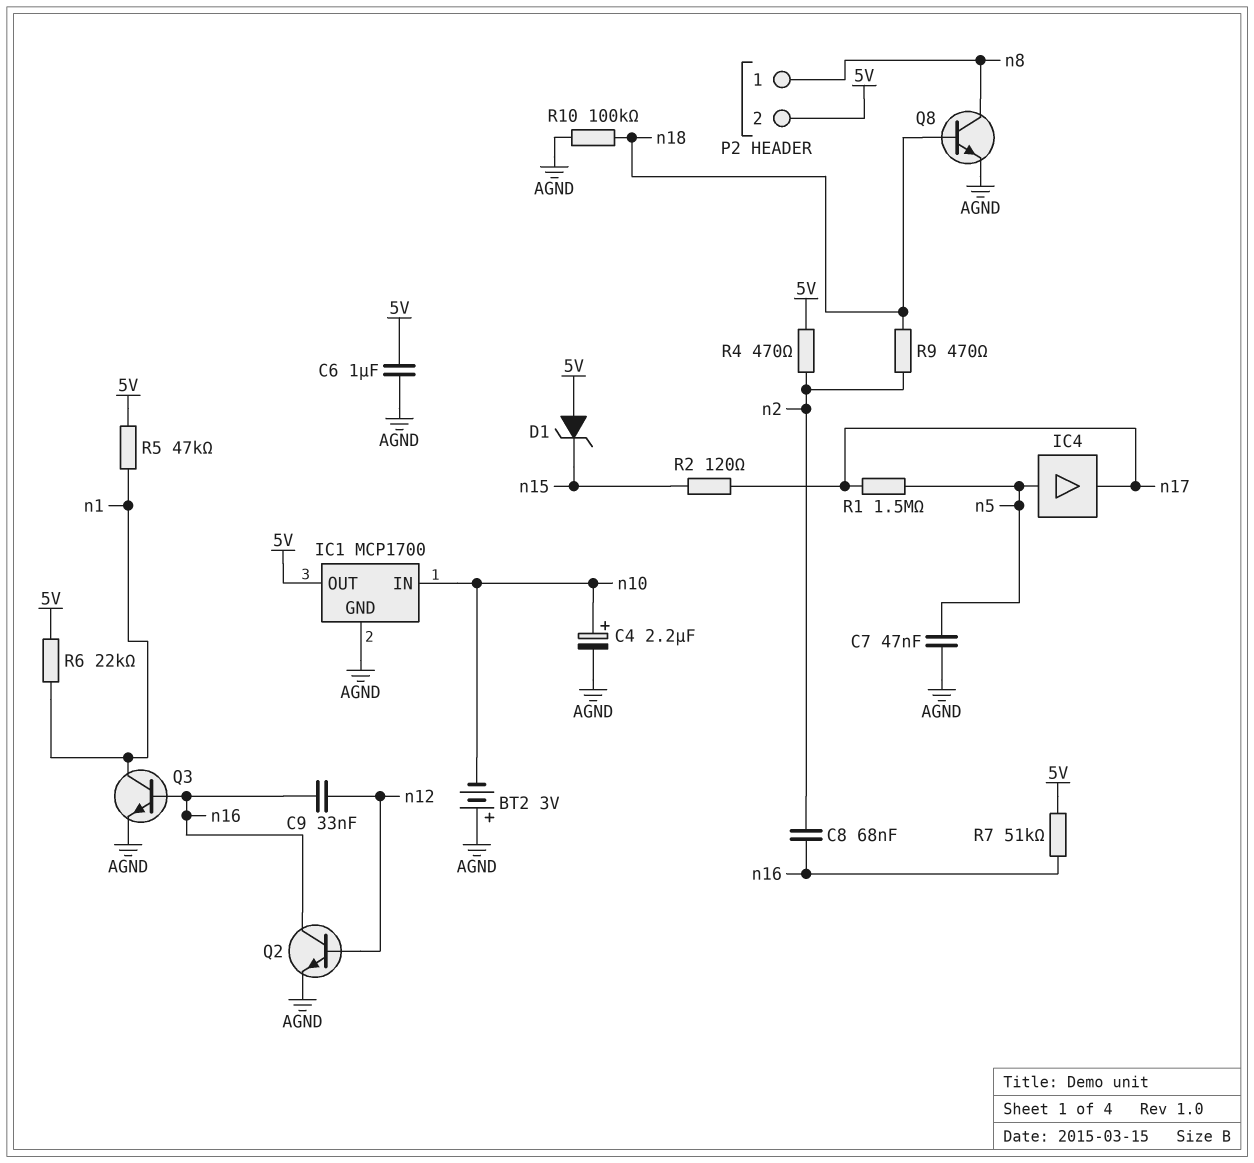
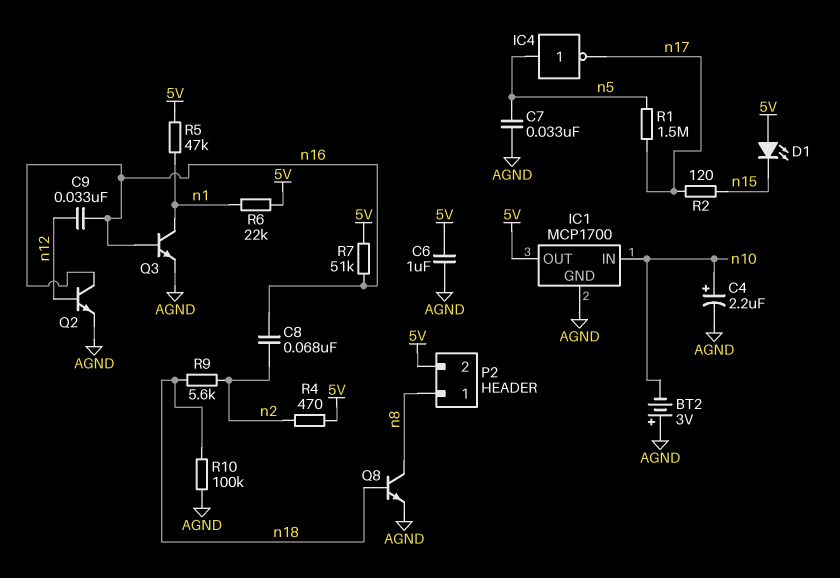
C7: 47nF (AGND, n5) -> 33nF (AGND, n5)
D1: zener (A 5V, K n15) -> LED (A 5V, K n15)
IC4: buffer (in n5, out n17) -> NOT (in n5, out n17)
R9: 470 (n2, n18) -> 5.6k (n2, n18)

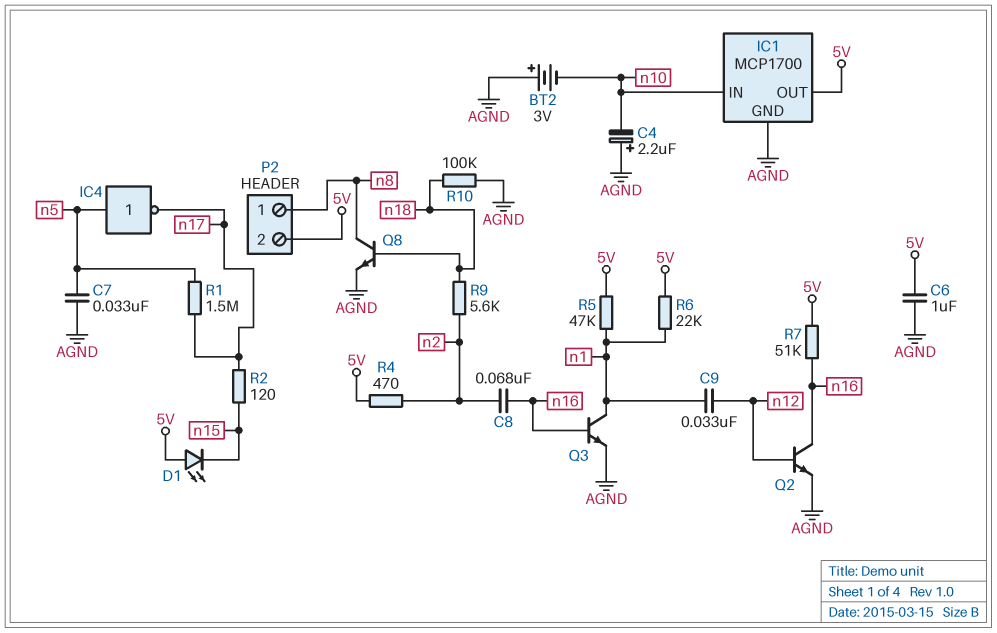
C4: 2.2uF (plus n10, minus AGND) -> 2.2uF (plus AGND, minus n10)
C9: 33nF (n12, n16) -> 33nF (n1, n12)

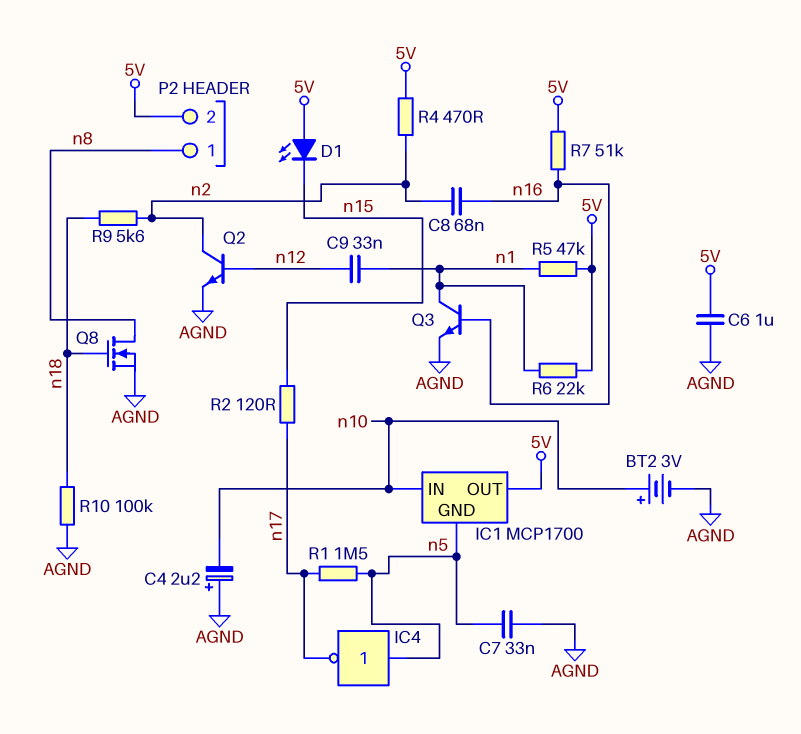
BT2: 3V (plus AGND, minus n10) -> 3V (plus n10, minus AGND)
IC1 pin GND: AGND -> n5
Q2: NPN (B n12, C n16, E AGND) -> NPN (B n12, C n2, E AGND)
Q8: NPN (B n18, C n8, E AGND) -> NMOS (G n18, D n8, S AGND)

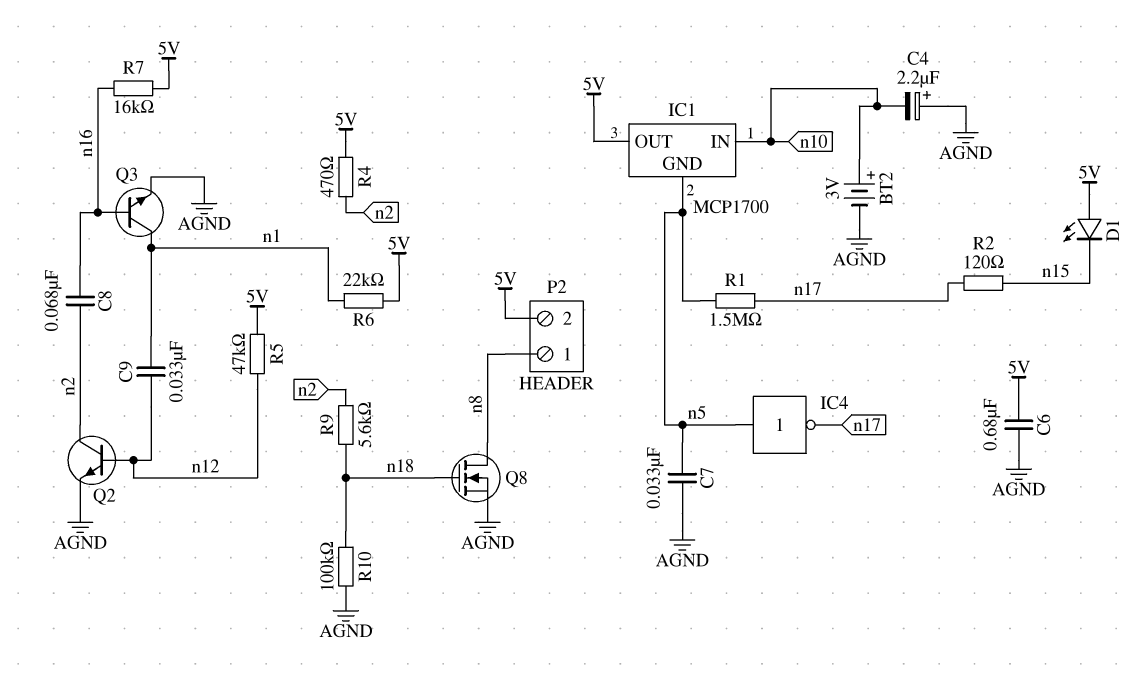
C6: 1uF (5V, AGND) -> 680nF (5V, AGND)
R5: 47k (5V, n1) -> 47k (5V, n12)
R7: 51k (5V, n16) -> 16k (5V, n16)

